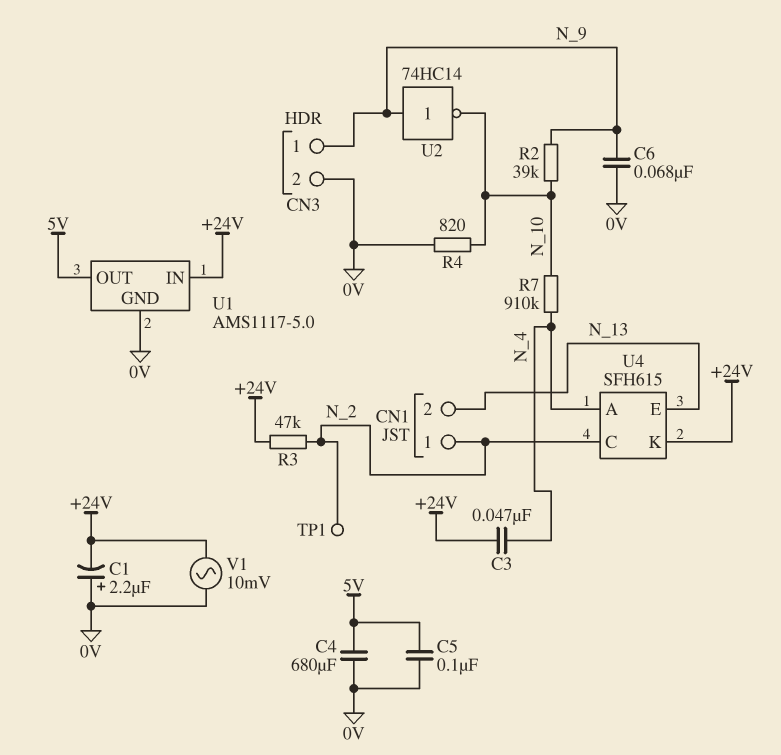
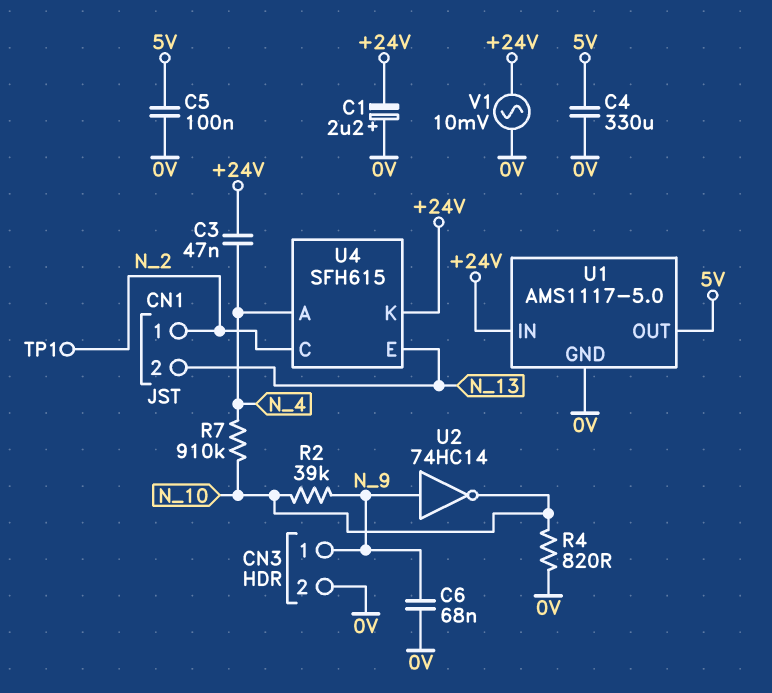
C4: 680uF (0V, 5V) -> 330uF (0V, 5V)
R3: 47k (+24V, N_2) -> none

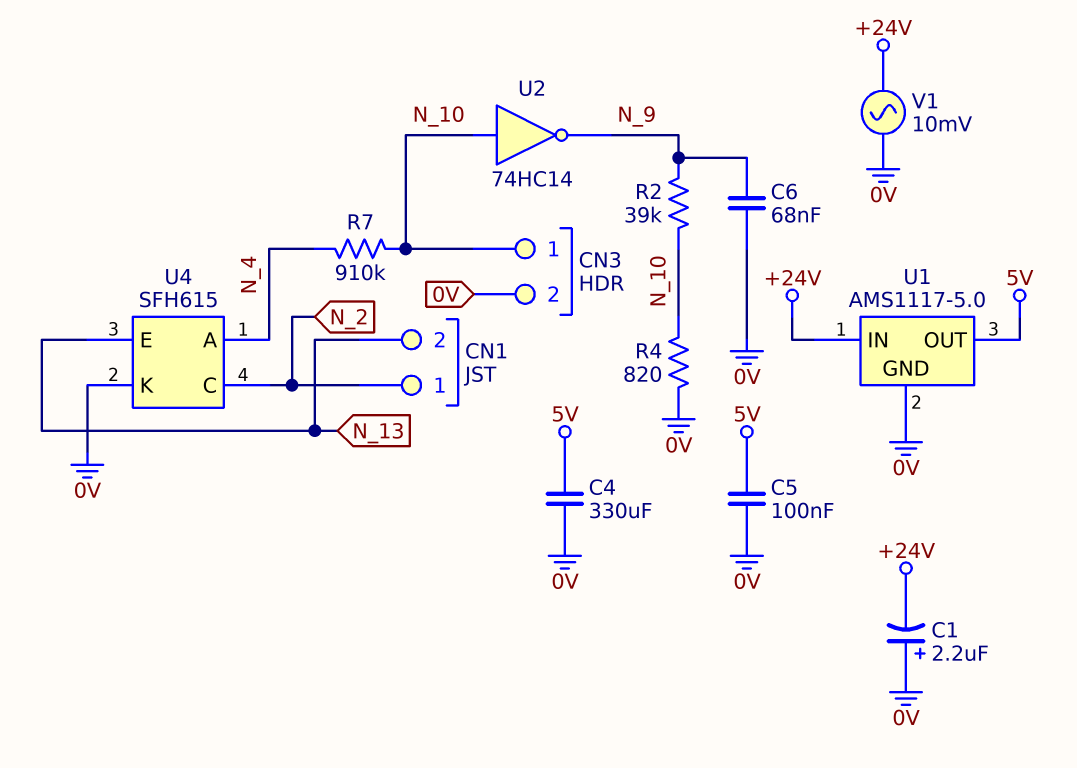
C3: 47nF (+24V, N_4) -> none
CN3 pin 1: N_9 -> N_10
TP1: test point (N_2) -> none
U2: NOT 74HC14 (in N_9, out N_10) -> NOT 74HC14 (in N_10, out N_9)
U4 pin K: +24V -> 0V

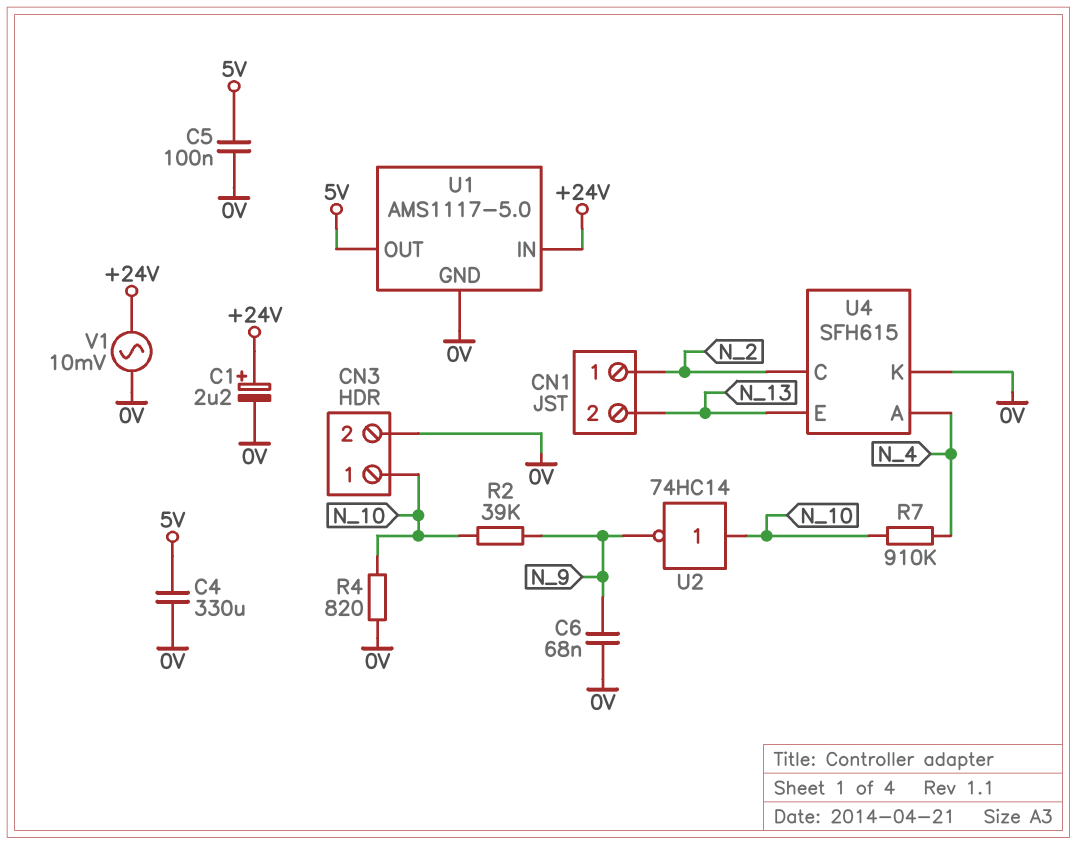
C1: 2.2uF (plus 0V, minus +24V) -> 2.2uF (plus +24V, minus 0V)

